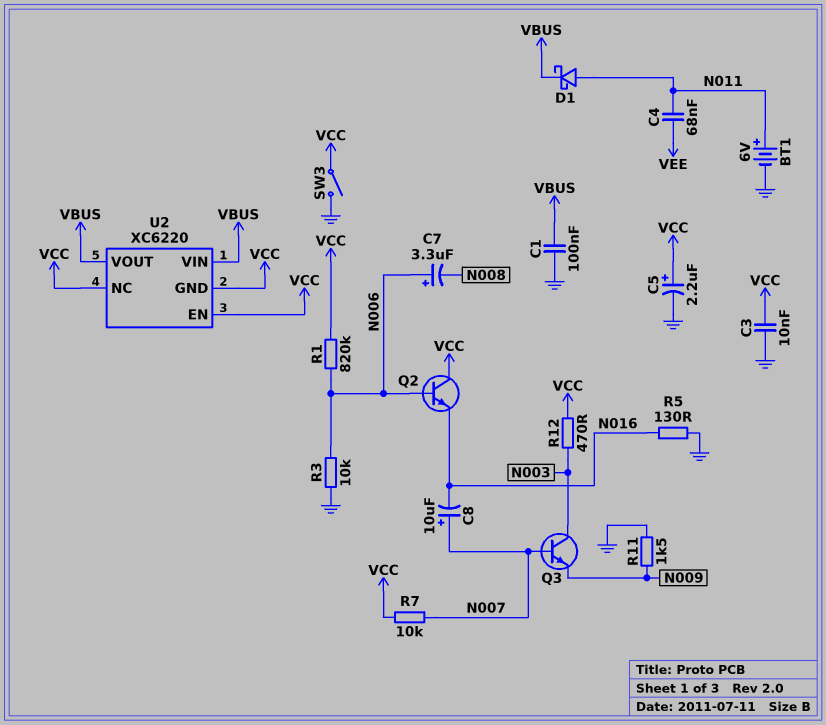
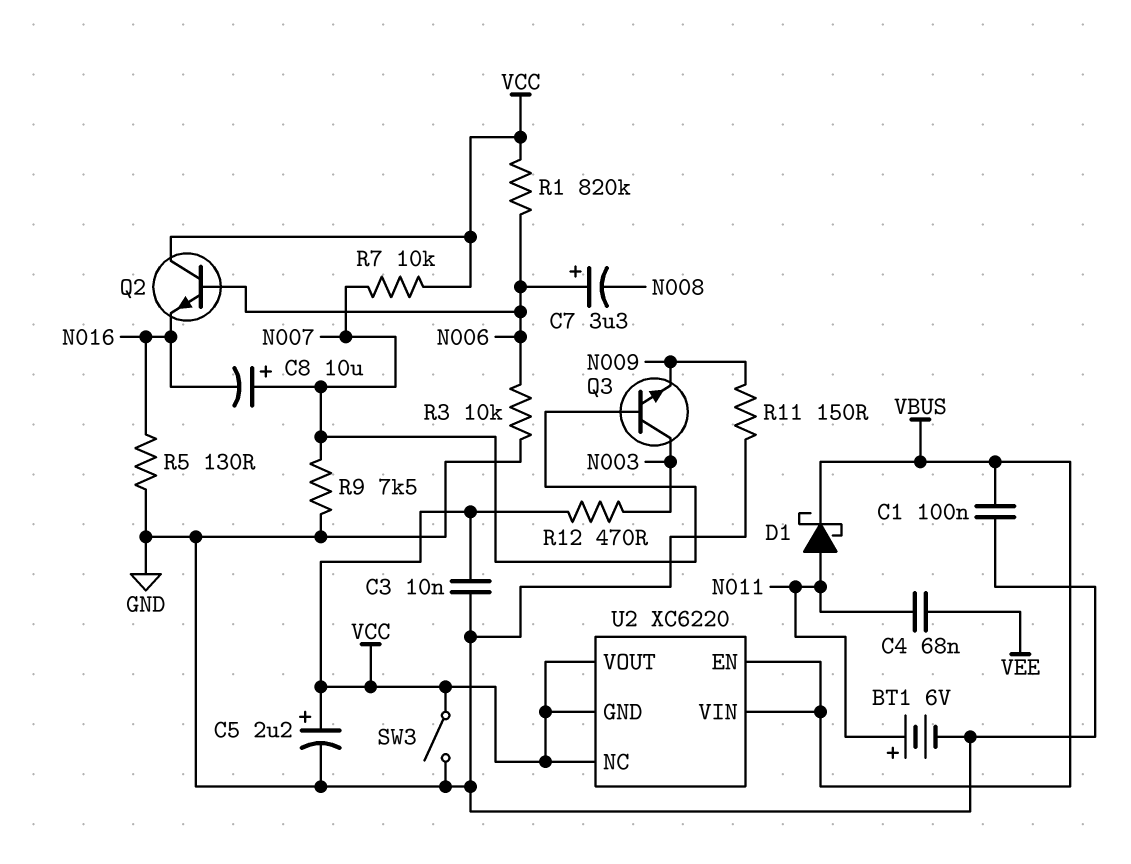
R9: none -> 7.5k (GND, N007)
R11: 1.5k (GND, N009) -> 150 (GND, N009)
U2 pin EN: VCC -> VBUS
U2 pin VOUT: VBUS -> VCC

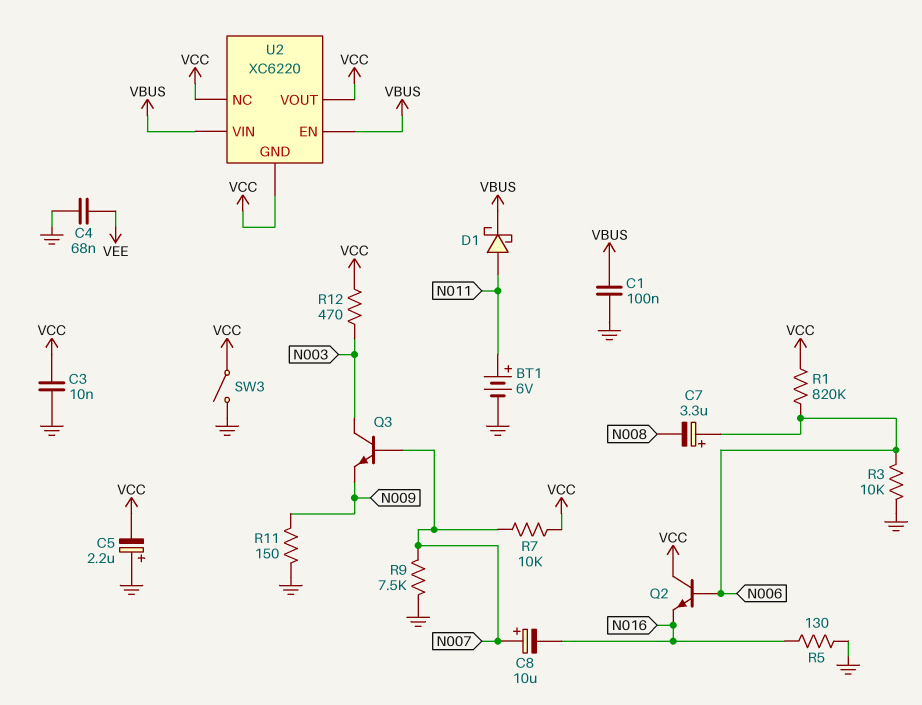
C4: 68nF (N011, VEE) -> 68nF (GND, VEE)
C5: 2.2uF (plus VCC, minus GND) -> 2.2uF (plus GND, minus VCC)

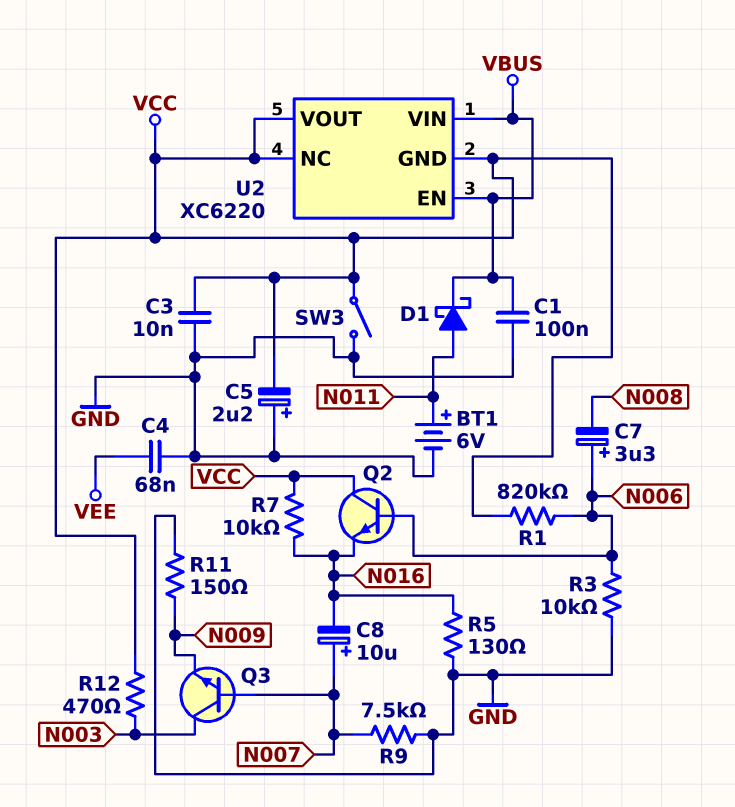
R7: 10k (N007, VCC) -> 10k (N016, VCC)

